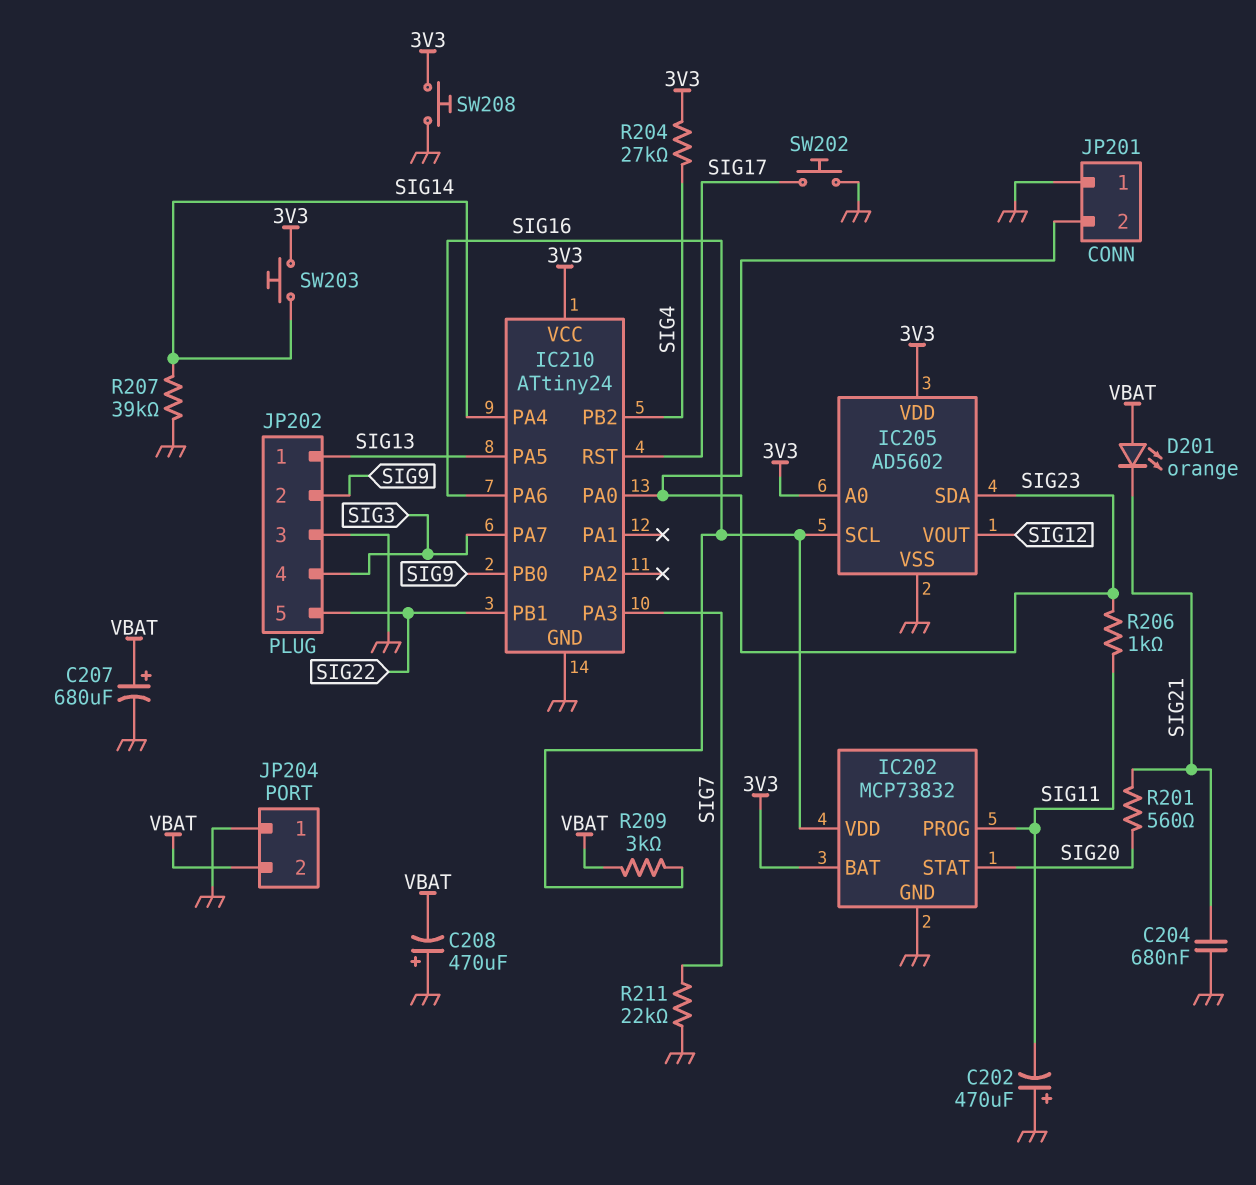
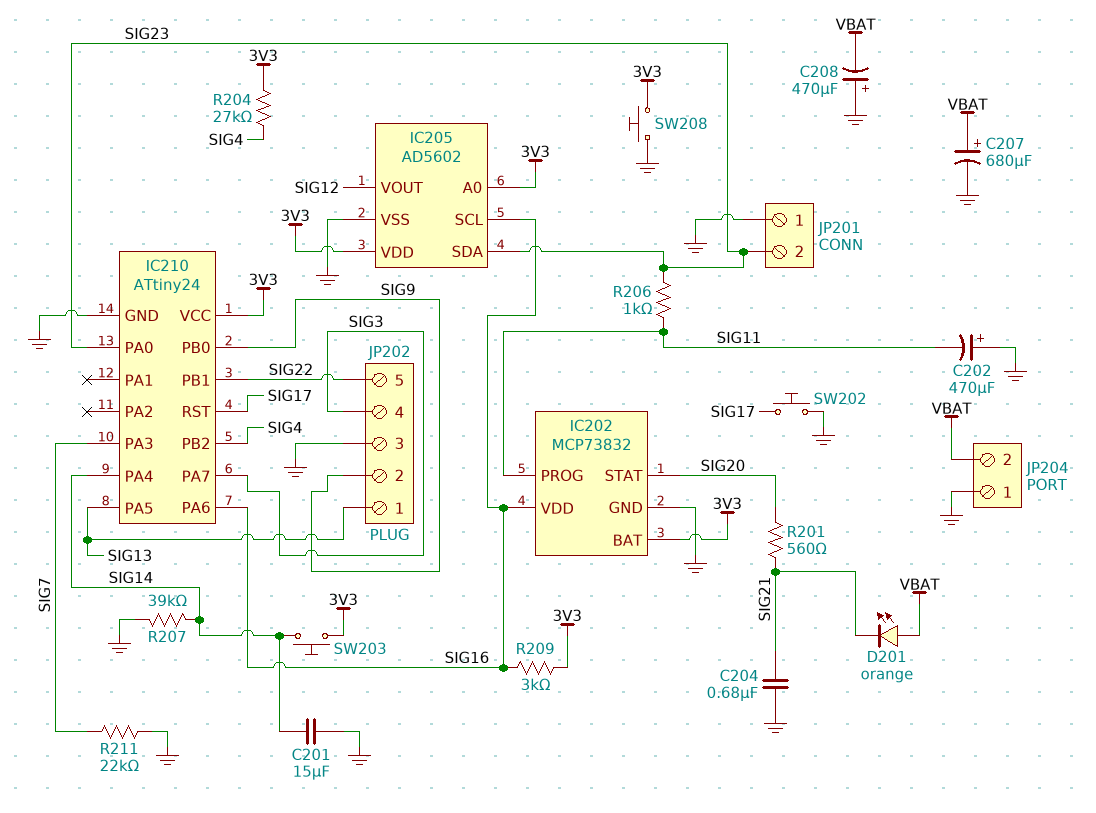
C201: none -> 15uF (GND, SIG14)
R209: 3k (SIG16, VBAT) -> 3k (3V3, SIG16)

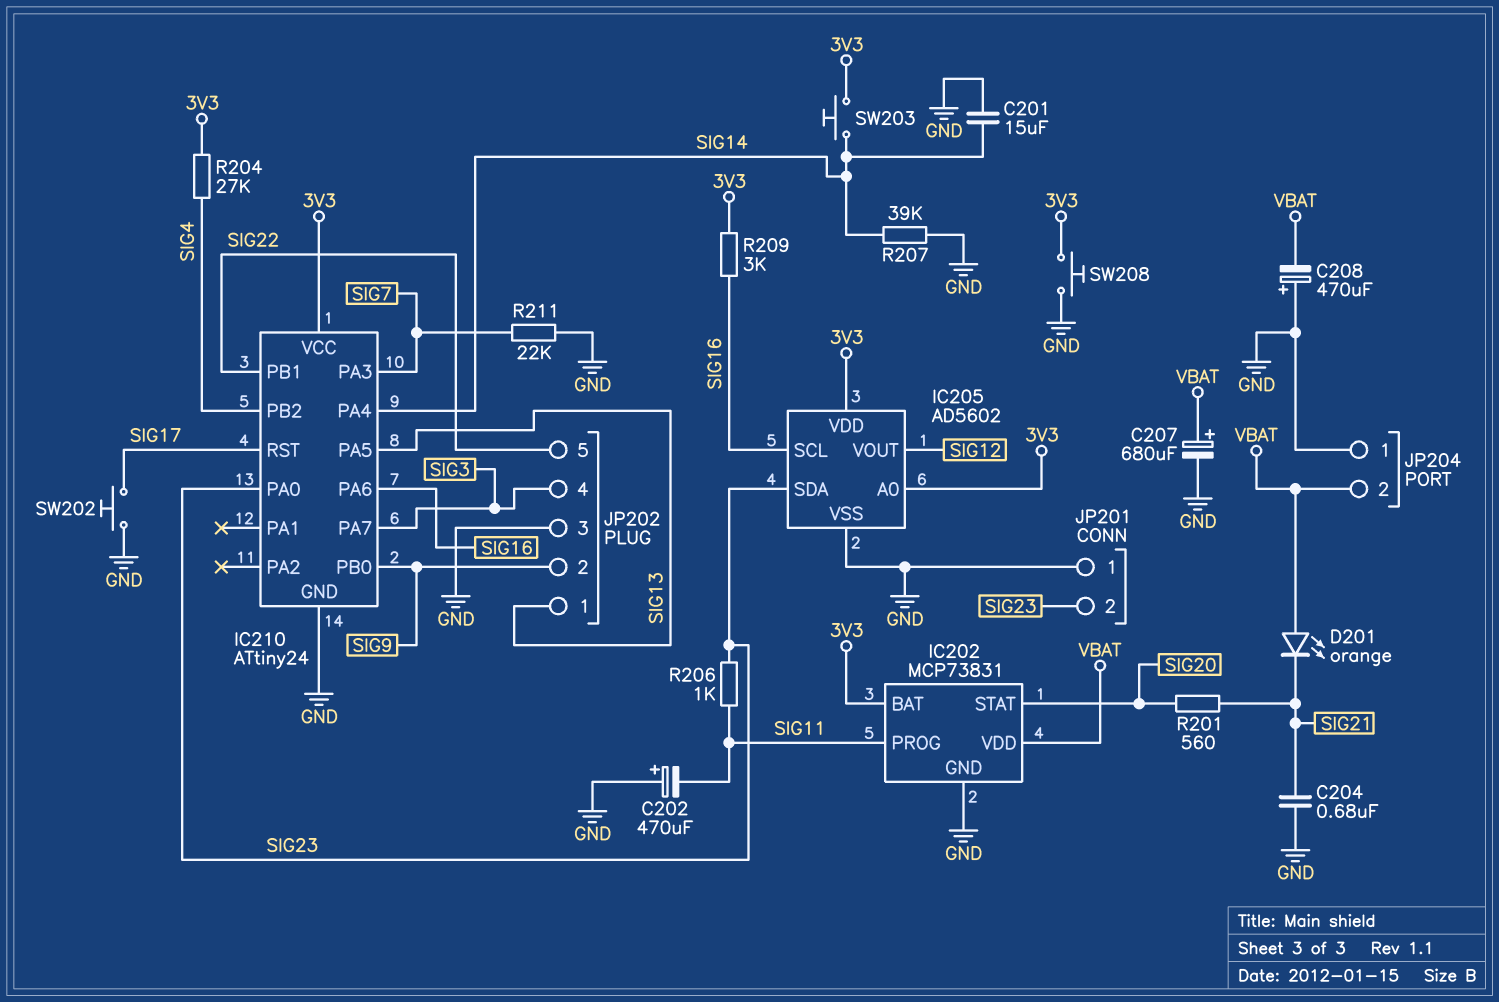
IC202: MCP73832 -> MCP73831
IC202 pin VDD: SIG16 -> VBAT

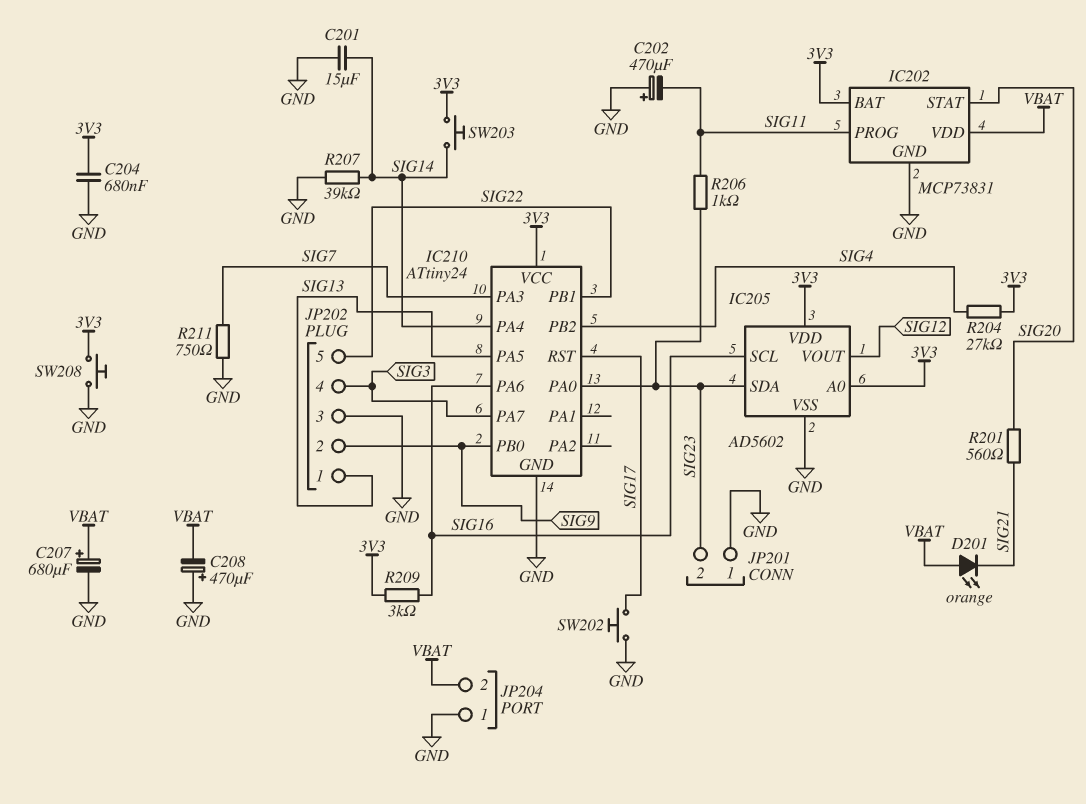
C204: 680nF (GND, SIG21) -> 680nF (3V3, GND)
R211: 22k (GND, SIG7) -> 750 (GND, SIG7)

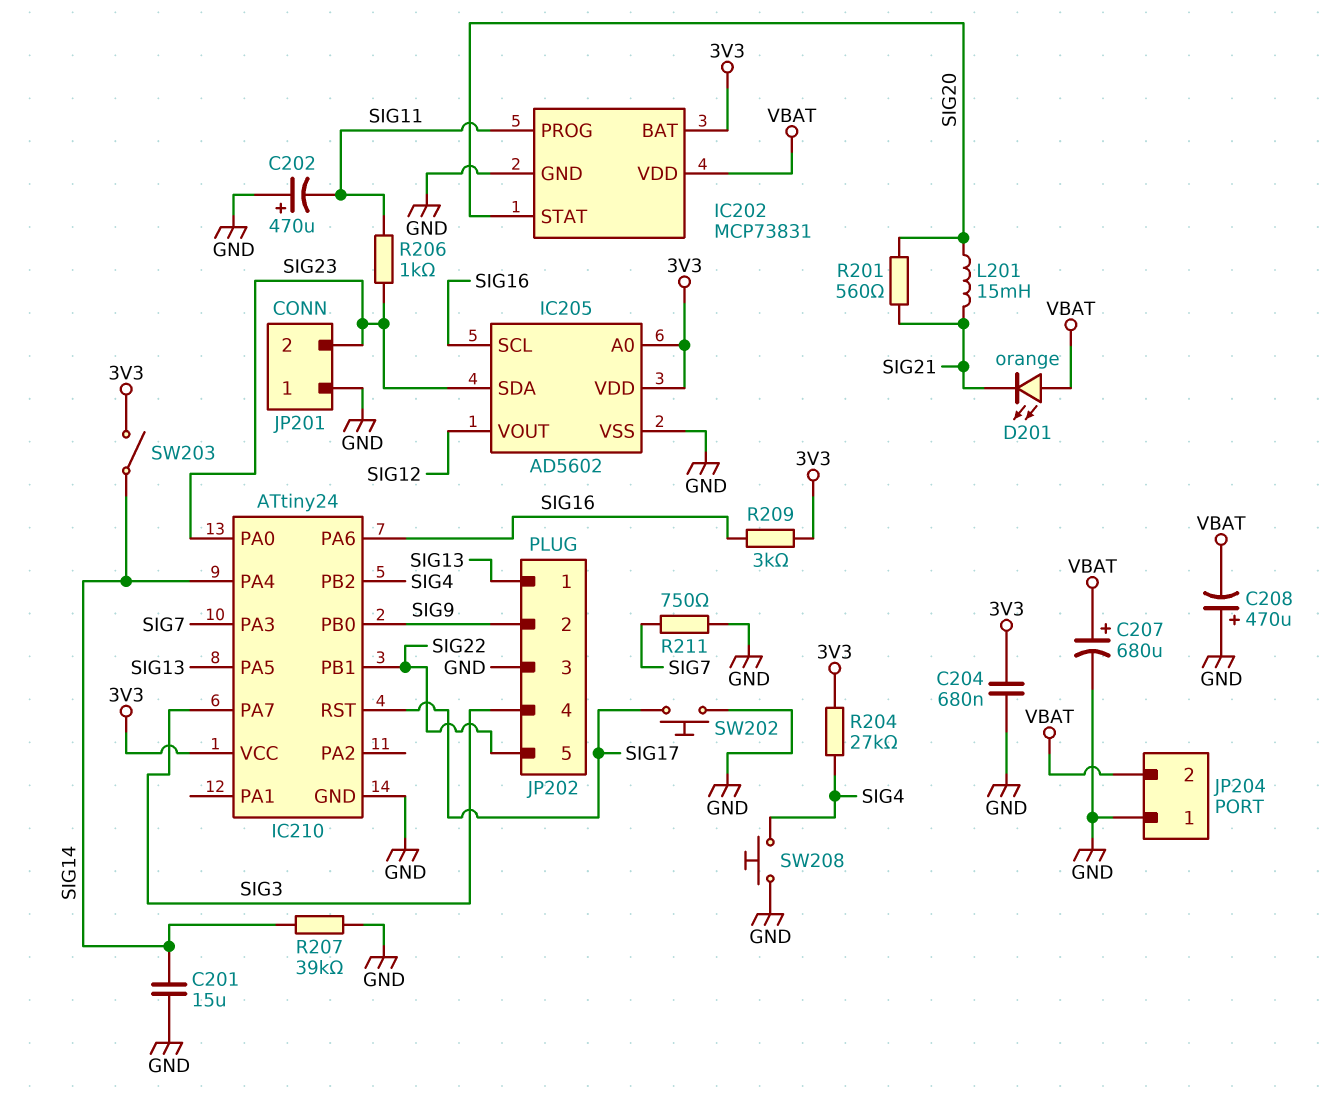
L201: none -> 15mH (SIG20, SIG21)
SW203: button (3V3, SIG14) -> switch (3V3, SIG14)
SW208: button (3V3, GND) -> button (GND, SIG4)

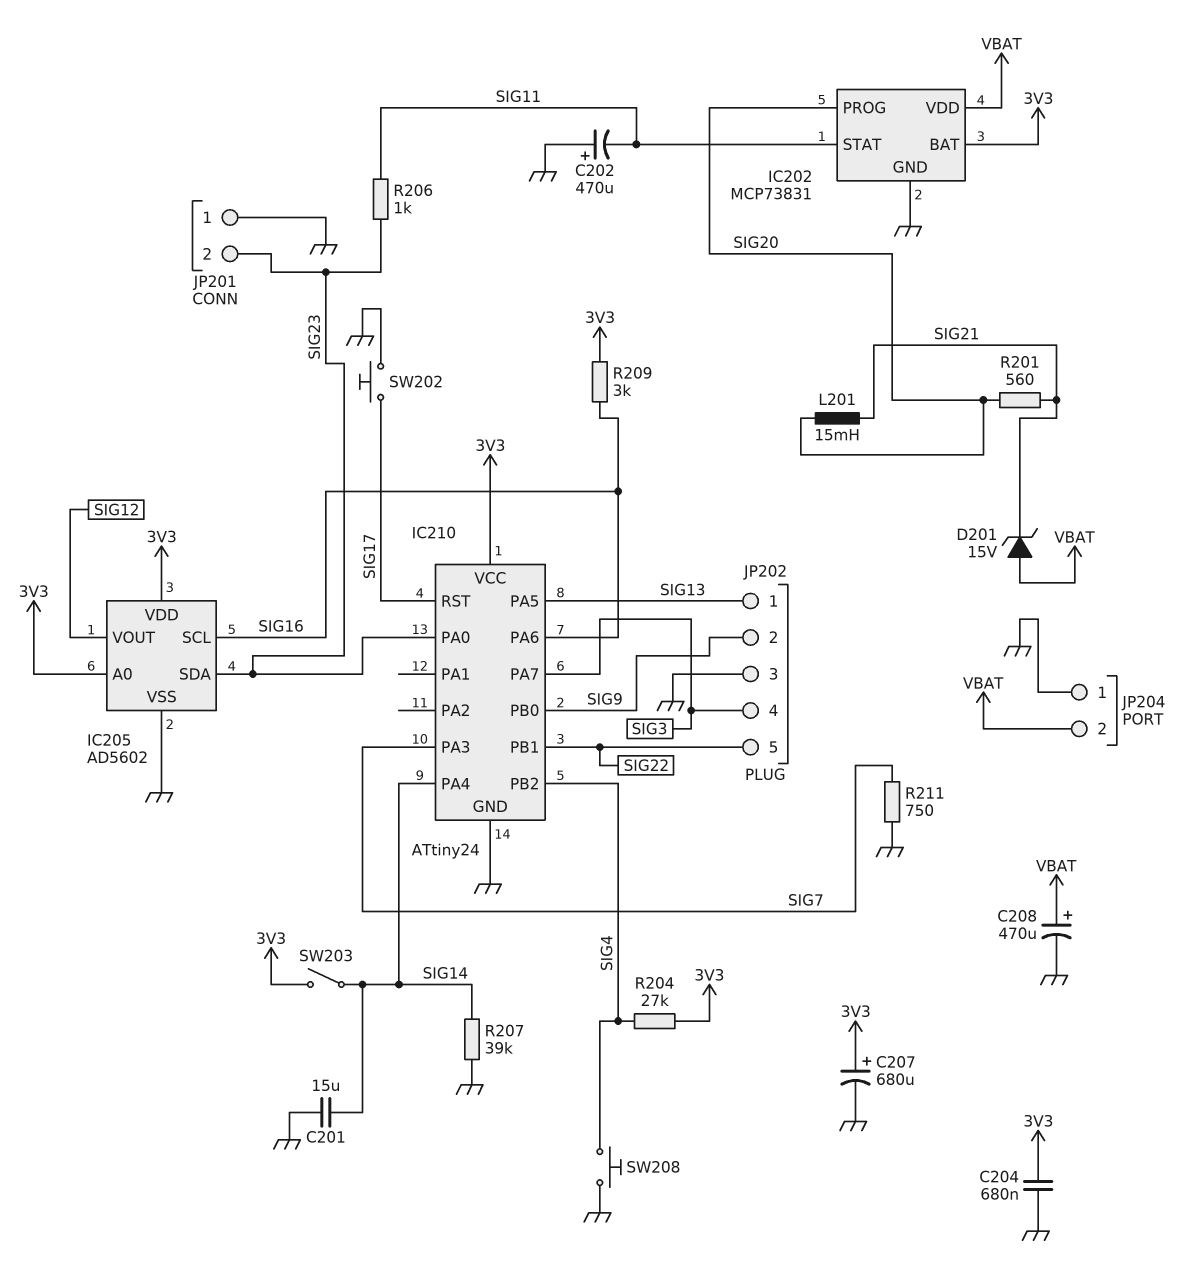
C207: 680uF (plus VBAT, minus GND) -> 680uF (plus 3V3, minus GND)
C208: 470uF (plus GND, minus VBAT) -> 470uF (plus VBAT, minus GND)
D201: LED orange (A VBAT, K SIG21) -> zener 15V (A VBAT, K SIG21)
IC202 pin PROG: SIG11 -> SIG20
IC202 pin STAT: SIG20 -> SIG11

